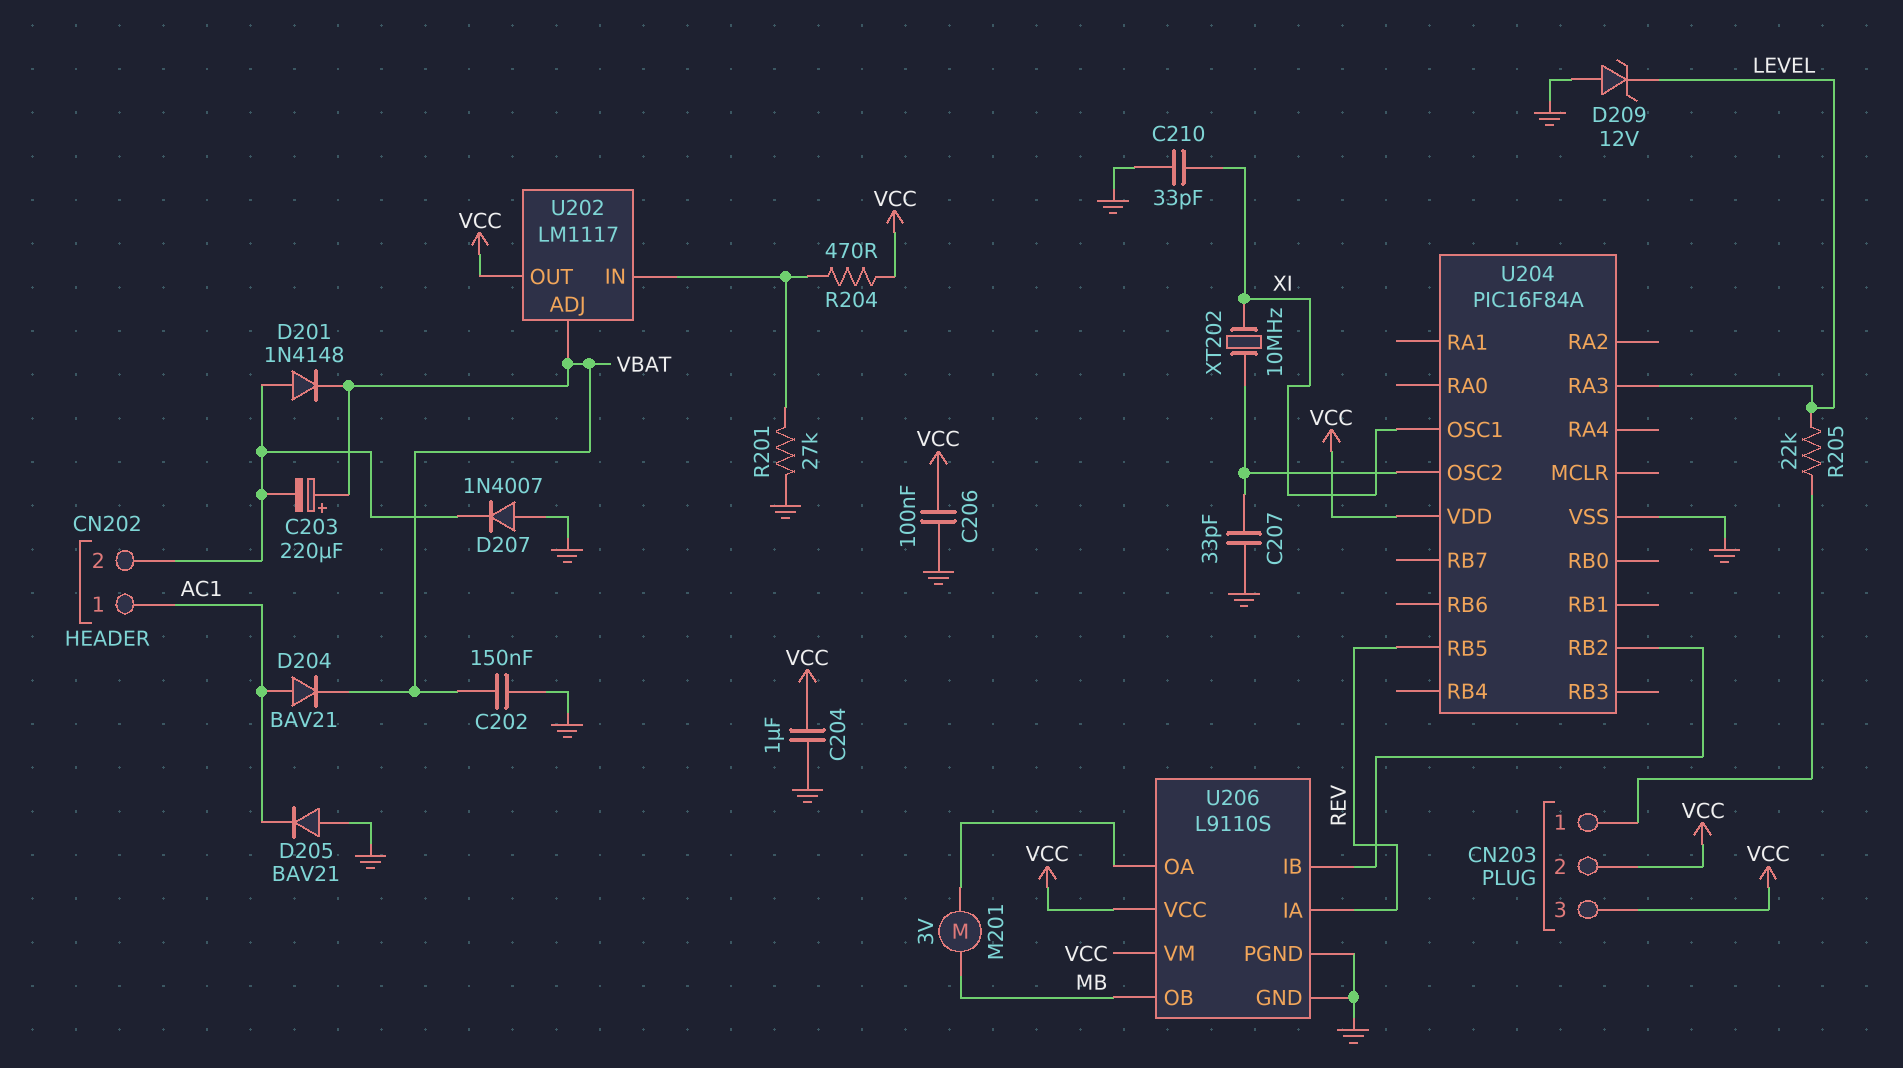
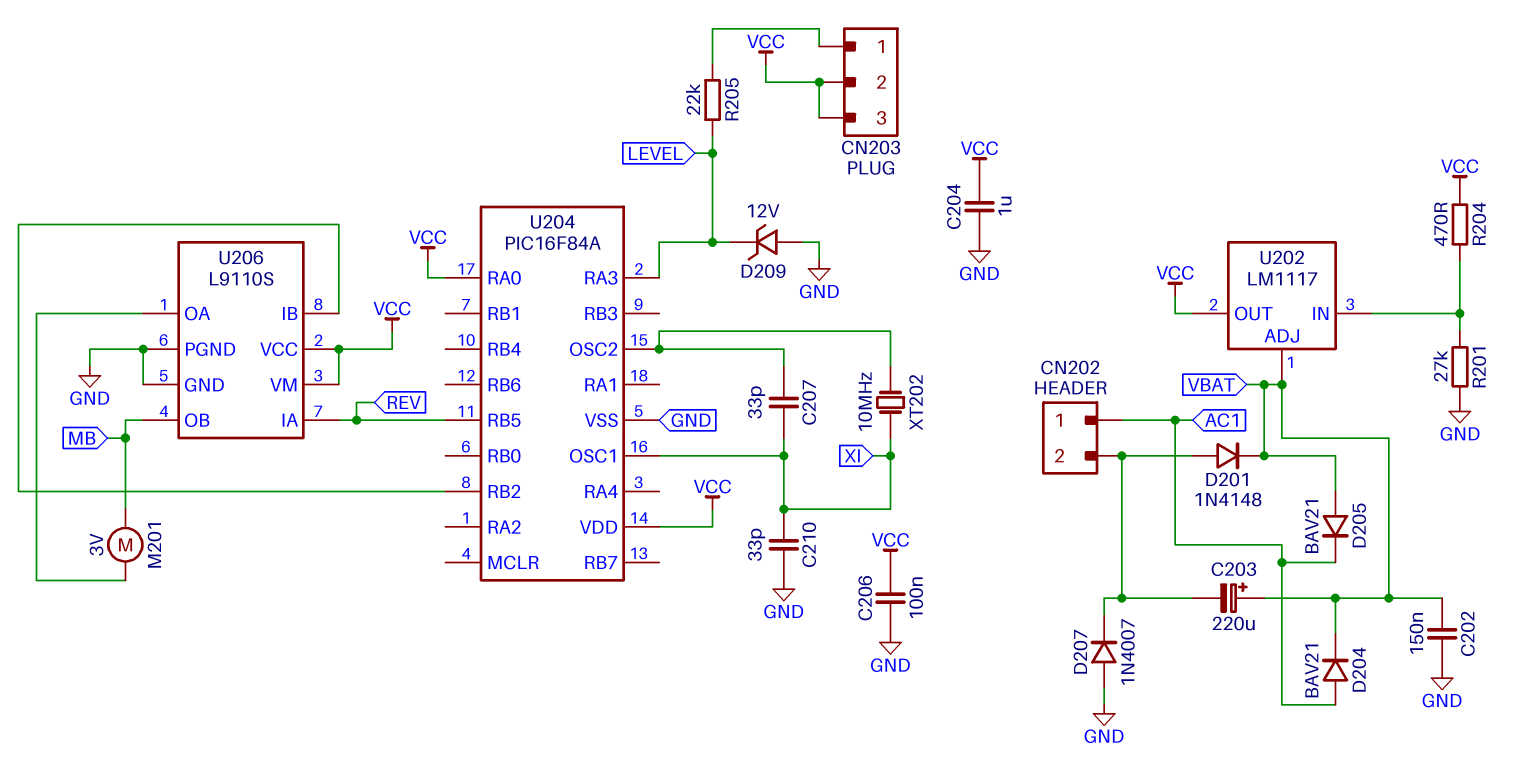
C207: 33pF (GND, U204/OSC2) -> 33pF (U204/OSC2, XI)
D205: diode BAV21 (A GND, K AC1) -> diode BAV21 (A VBAT, K AC1)
U204 pin RA0: none -> VCC

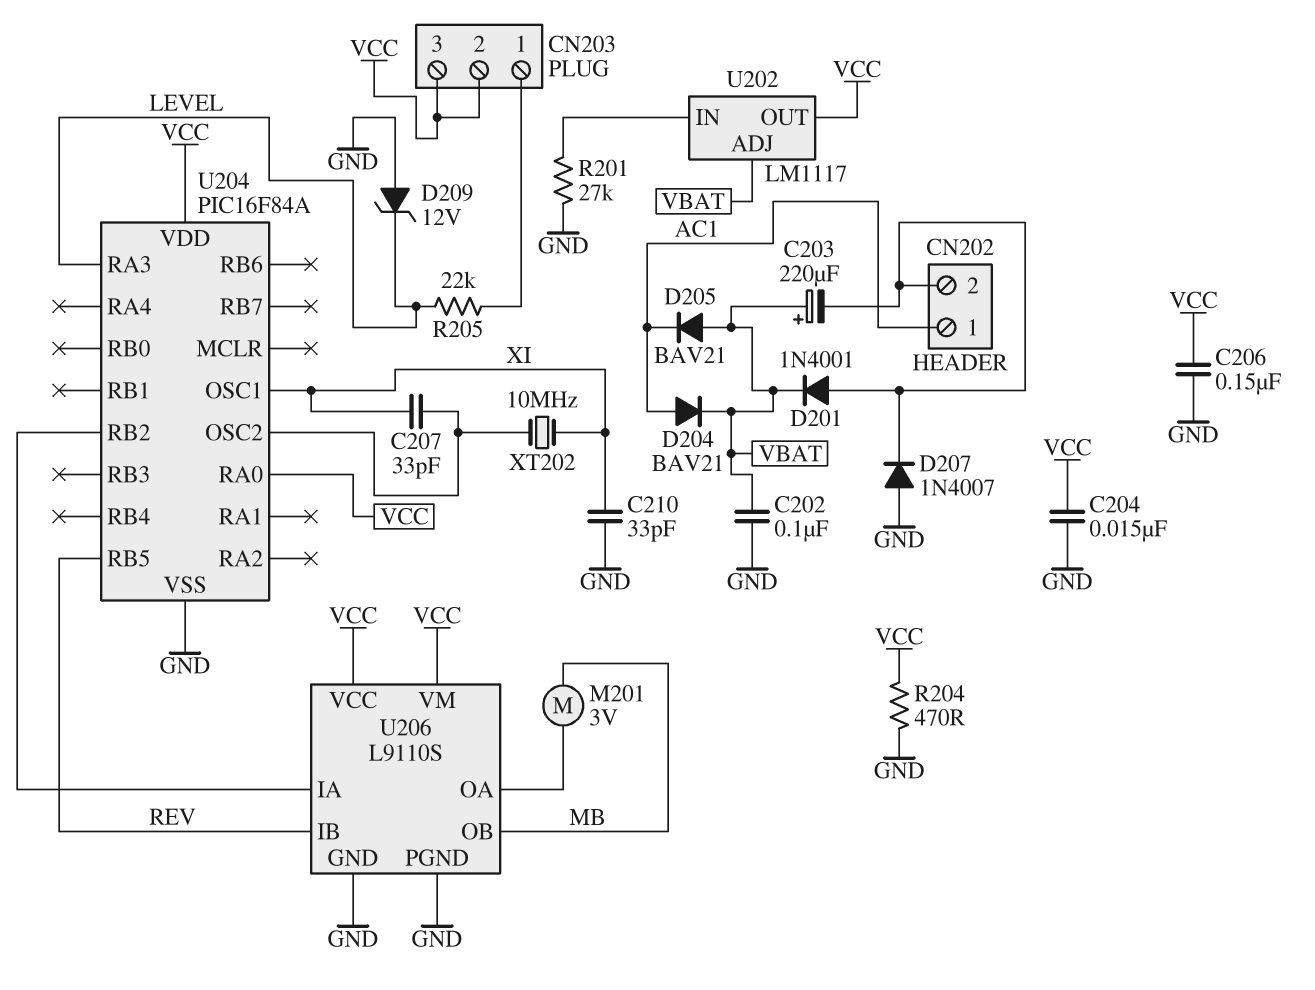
C202: 150nF (GND, VBAT) -> 100nF (GND, VBAT)
C204: 1uF (GND, VCC) -> 15nF (GND, VCC)
C206: 100nF (GND, VCC) -> 150nF (GND, VCC)
D201: diode 1N4148 (A CN202/2, K VBAT) -> diode 1N4001 (A CN202/2, K VBAT)
R204: 470 (U202/IN, VCC) -> 470 (GND, VCC)
U206 pin IA: REV -> U204/RB2
U206 pin IB: U204/RB2 -> REV

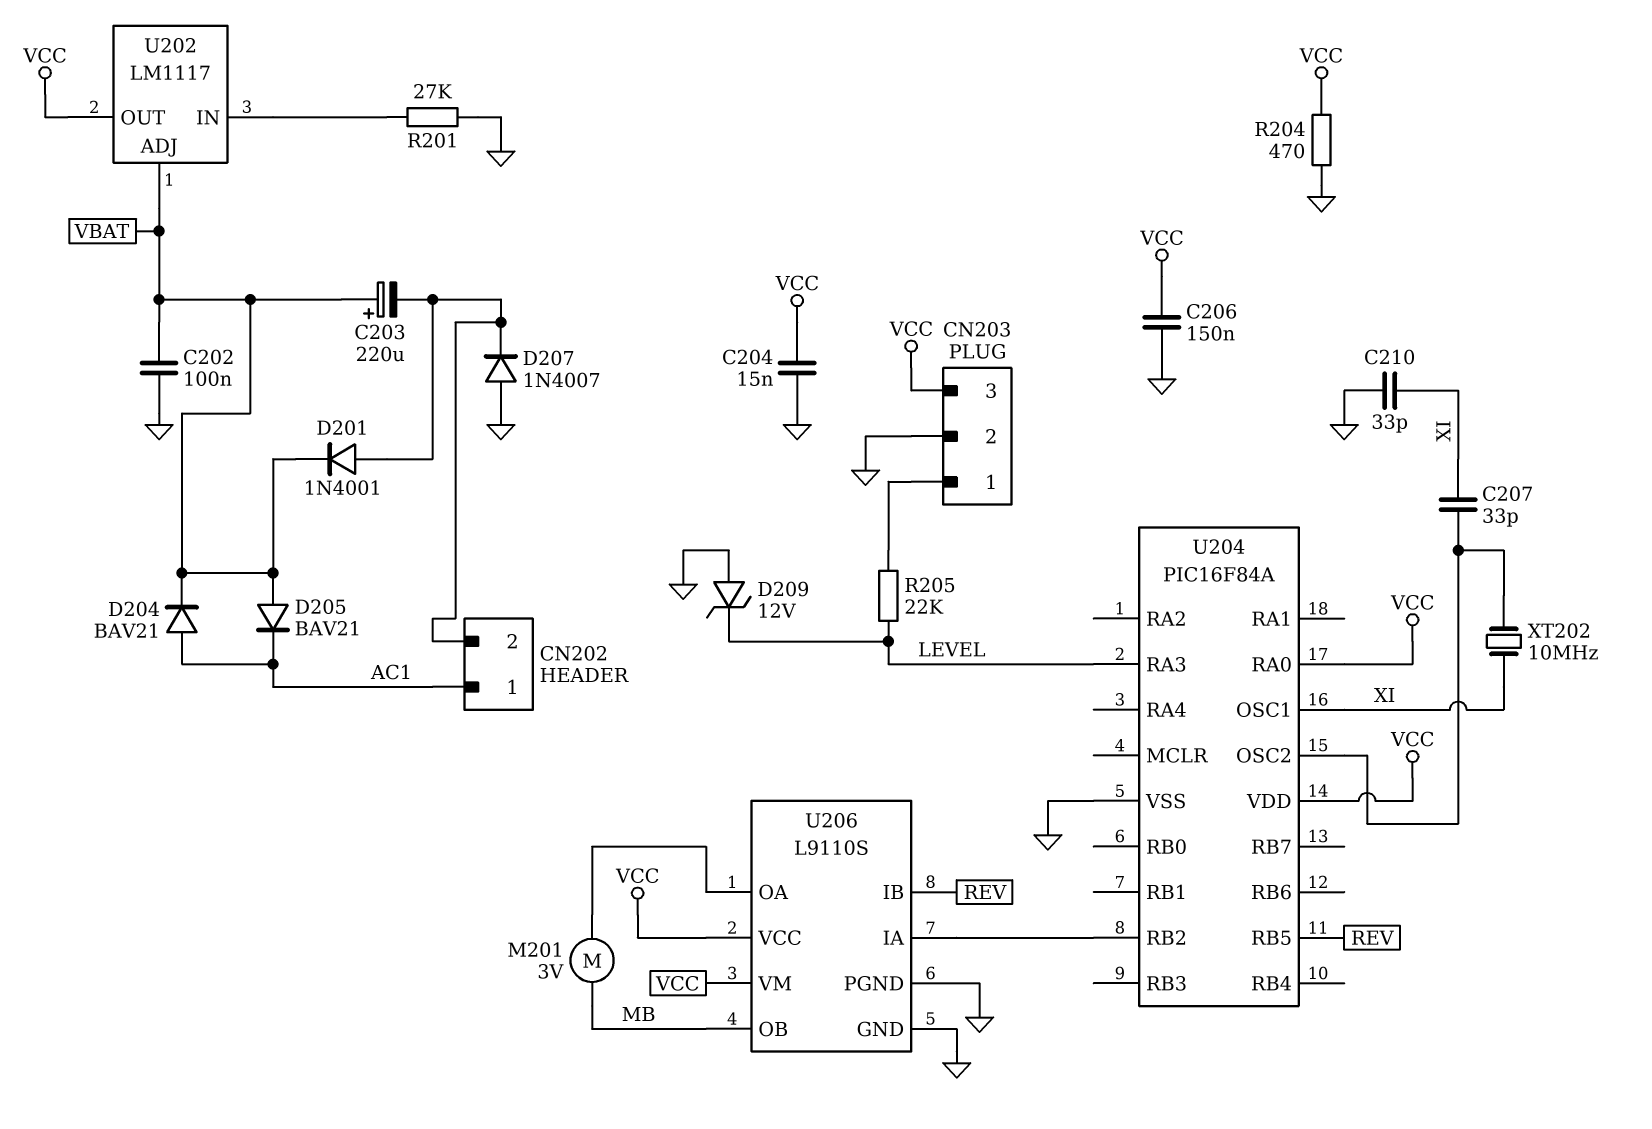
CN203 pin 2: VCC -> GND

